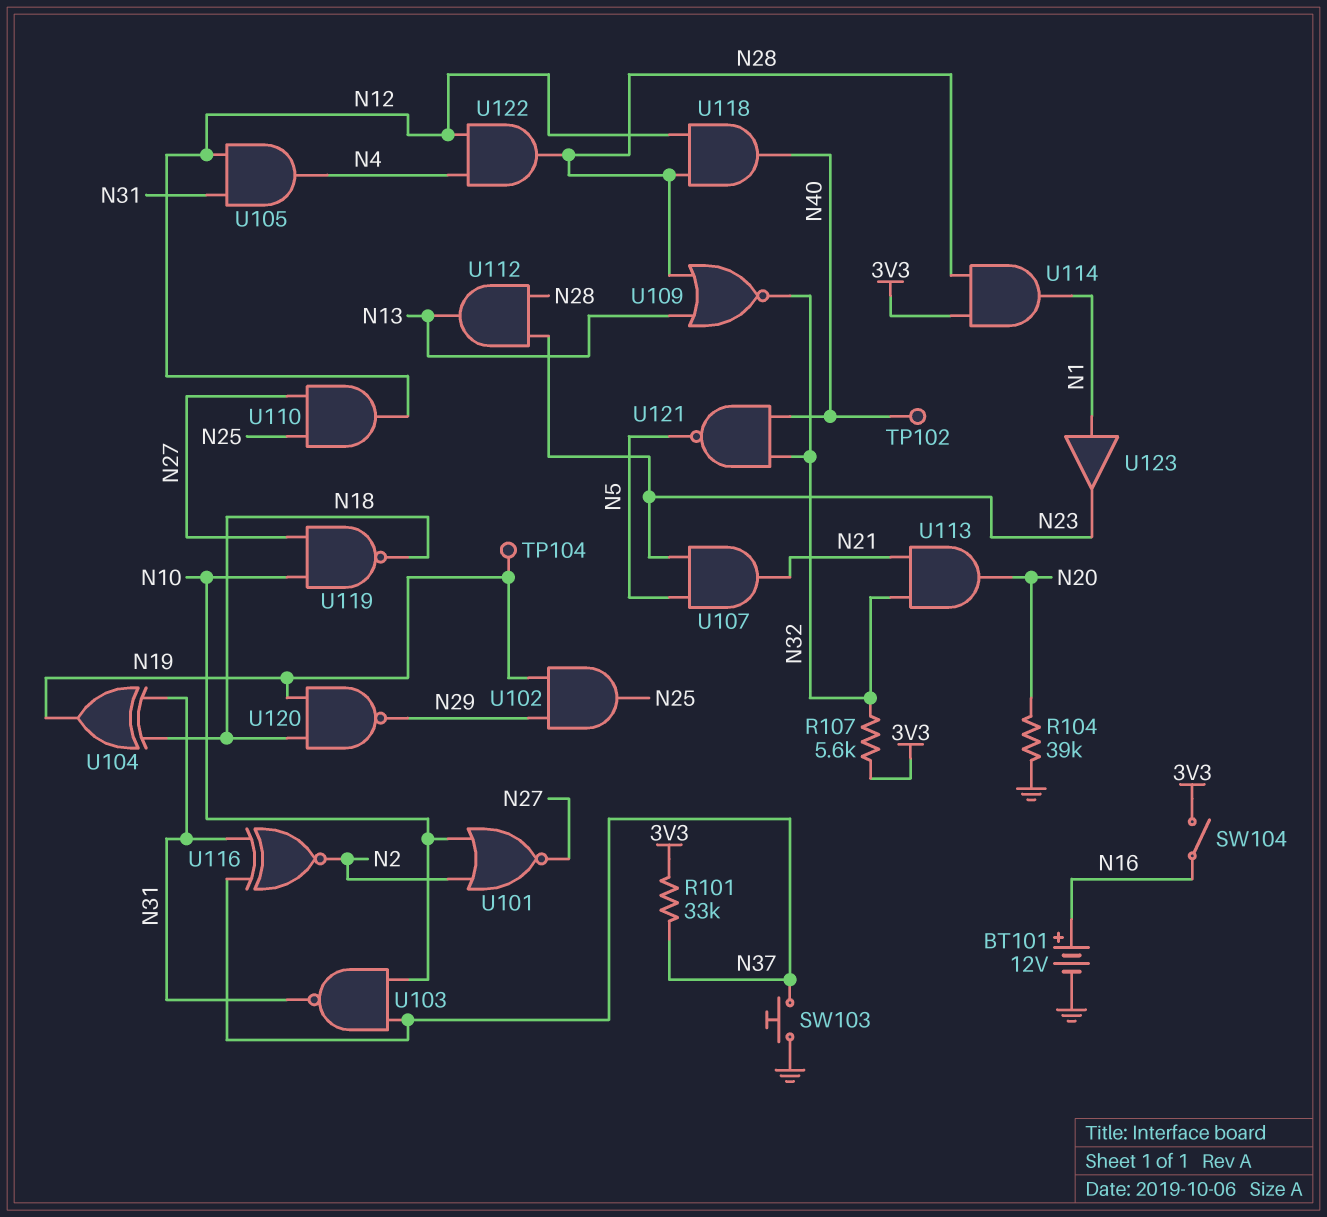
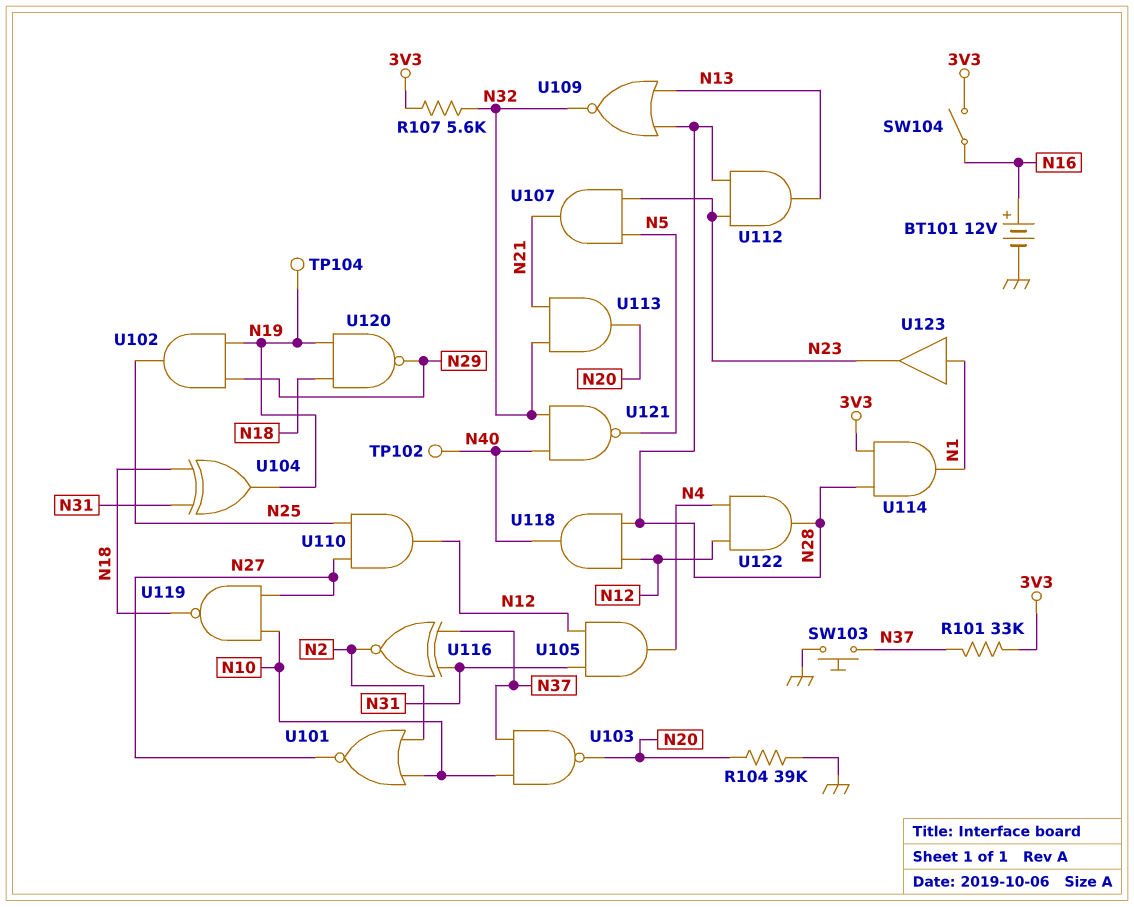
U103: NAND (in N10, in N37, out N31) -> NAND (in N10, in N37, out N20)

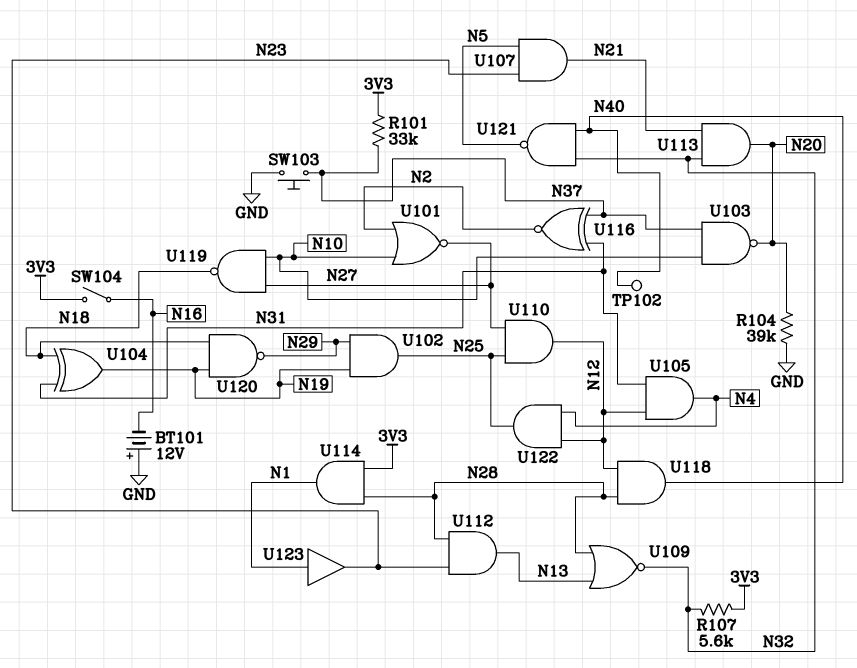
BT101: 12V (plus N16, minus GND) -> 12V (plus GND, minus N16)
TP104: test point (N19) -> none
U122: AND (in N4, in N12, out N28) -> AND (in N4, in N12, out N25)

